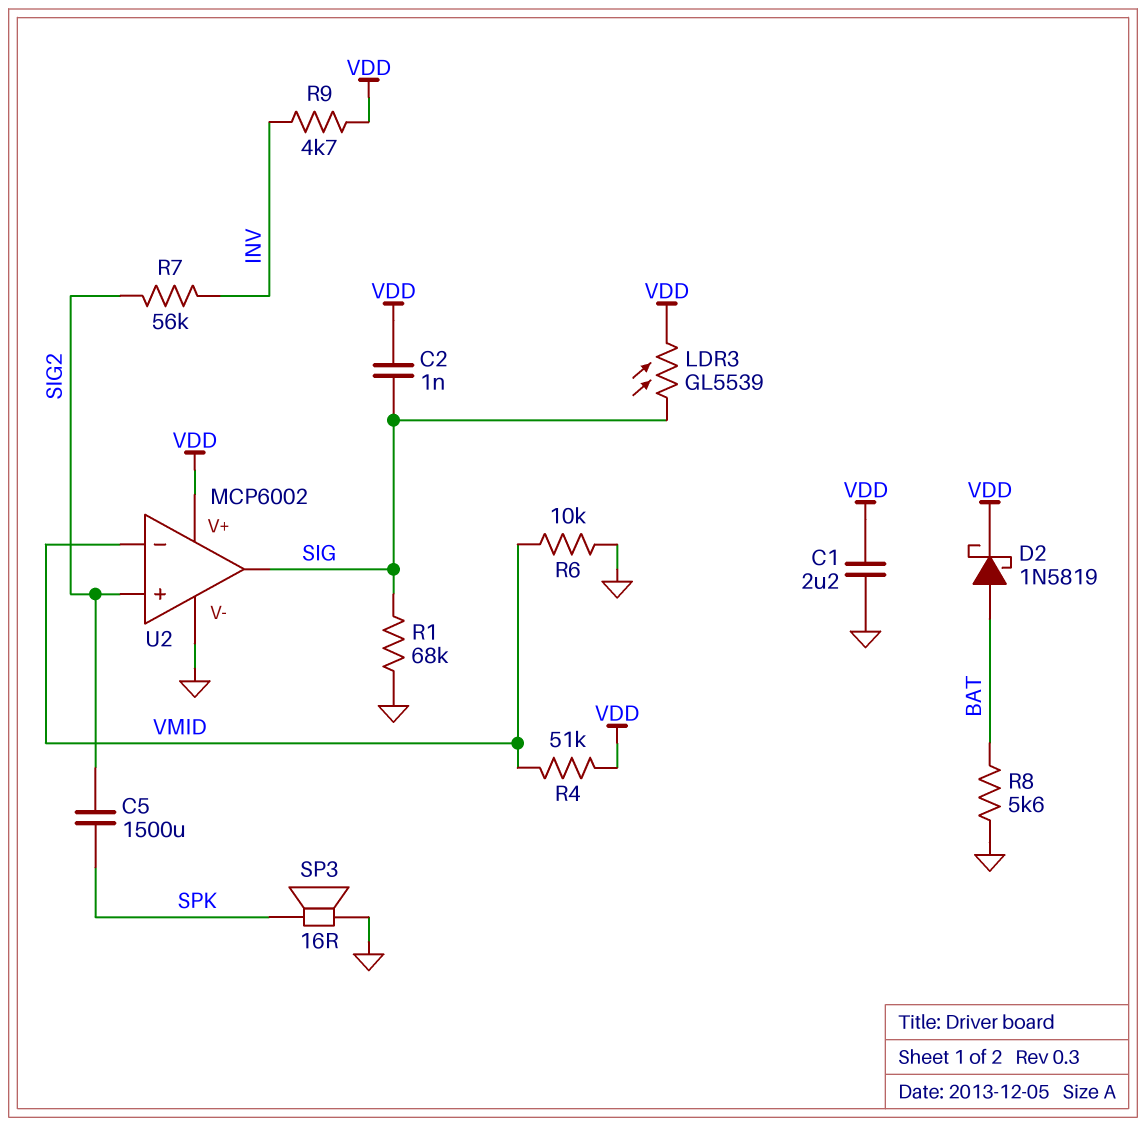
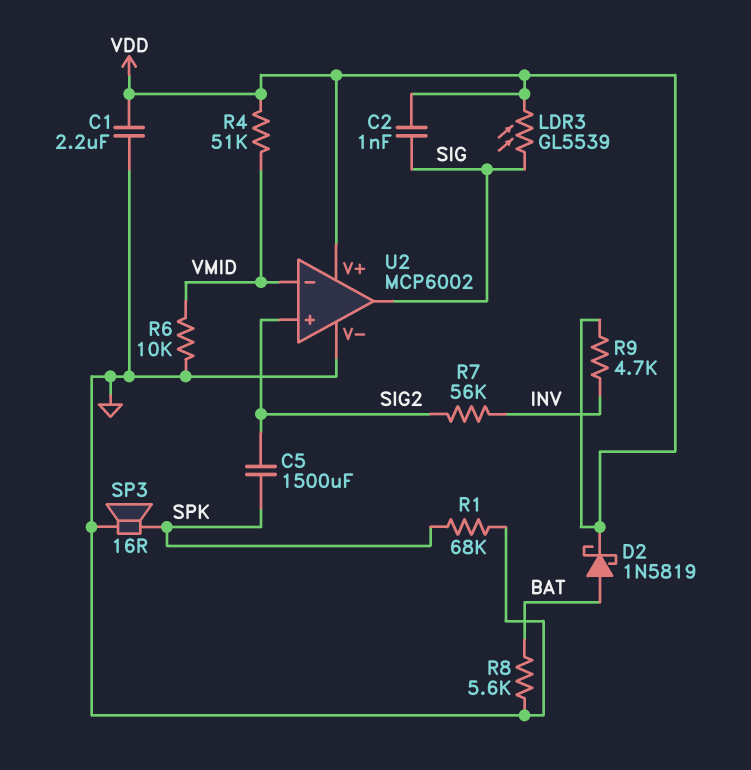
R1: 68k (GND, SIG) -> 68k (GND, SPK)

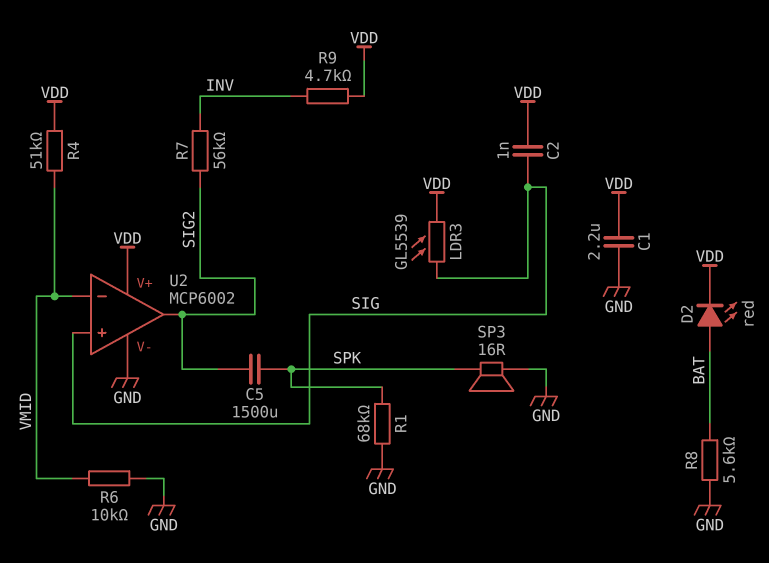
D2: schottky 1N5819 (A BAT, K VDD) -> LED red (A BAT, K VDD)
U2 pin in+: SIG2 -> SIG
U2 pin out: SIG -> SIG2

